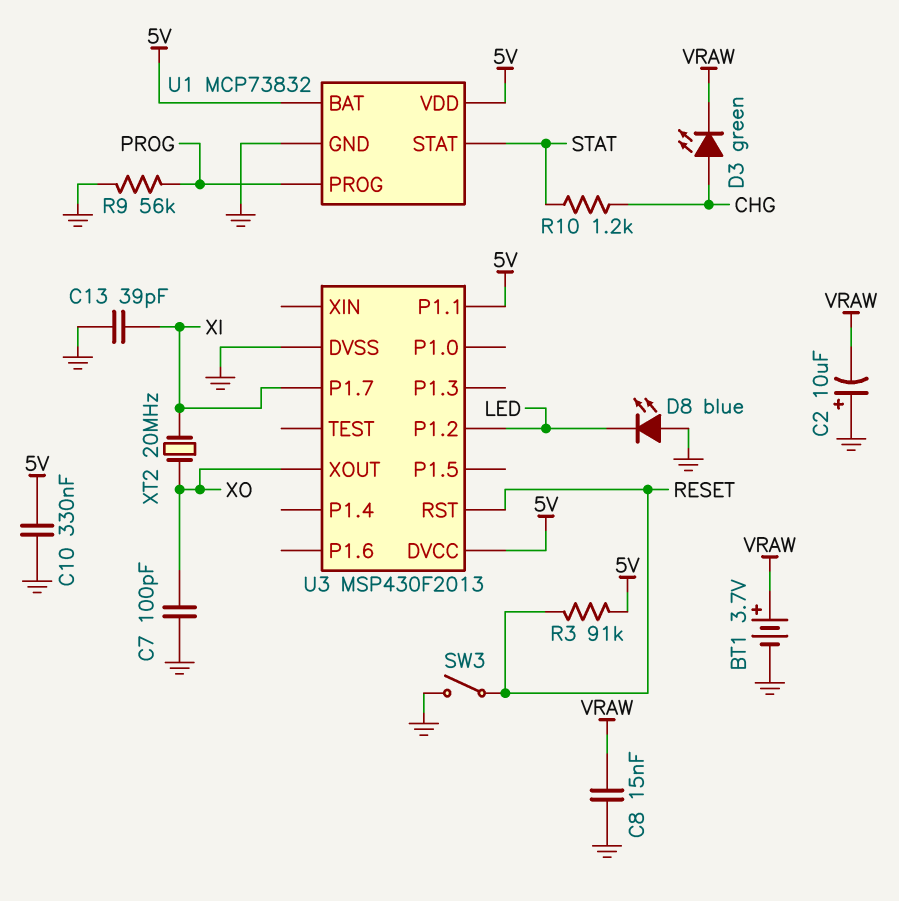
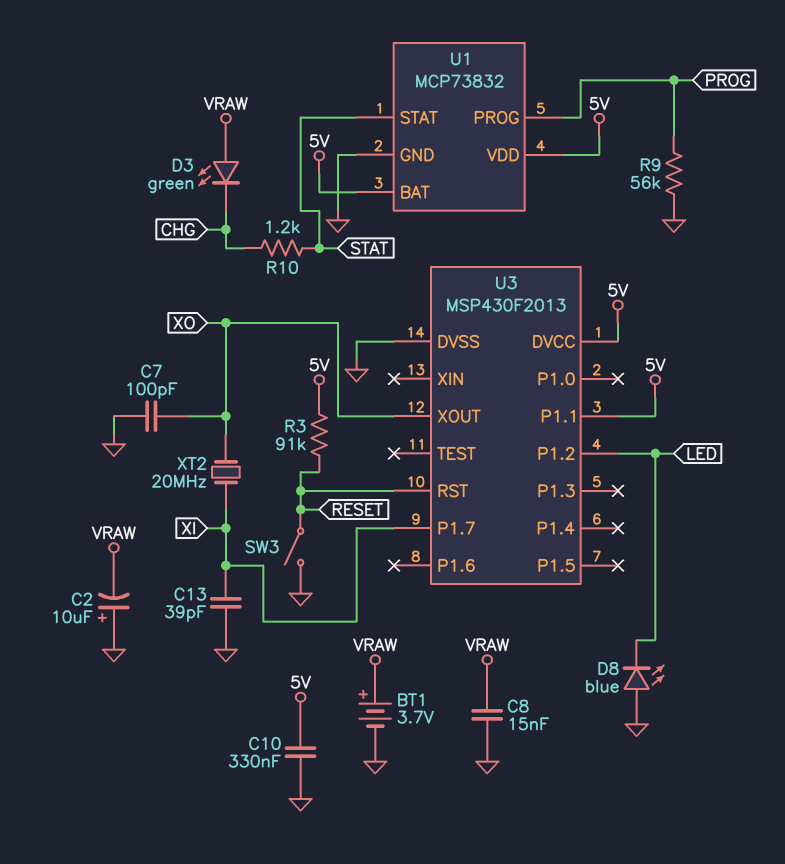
D3: LED green (A CHG, K VRAW) -> LED green (A VRAW, K CHG)

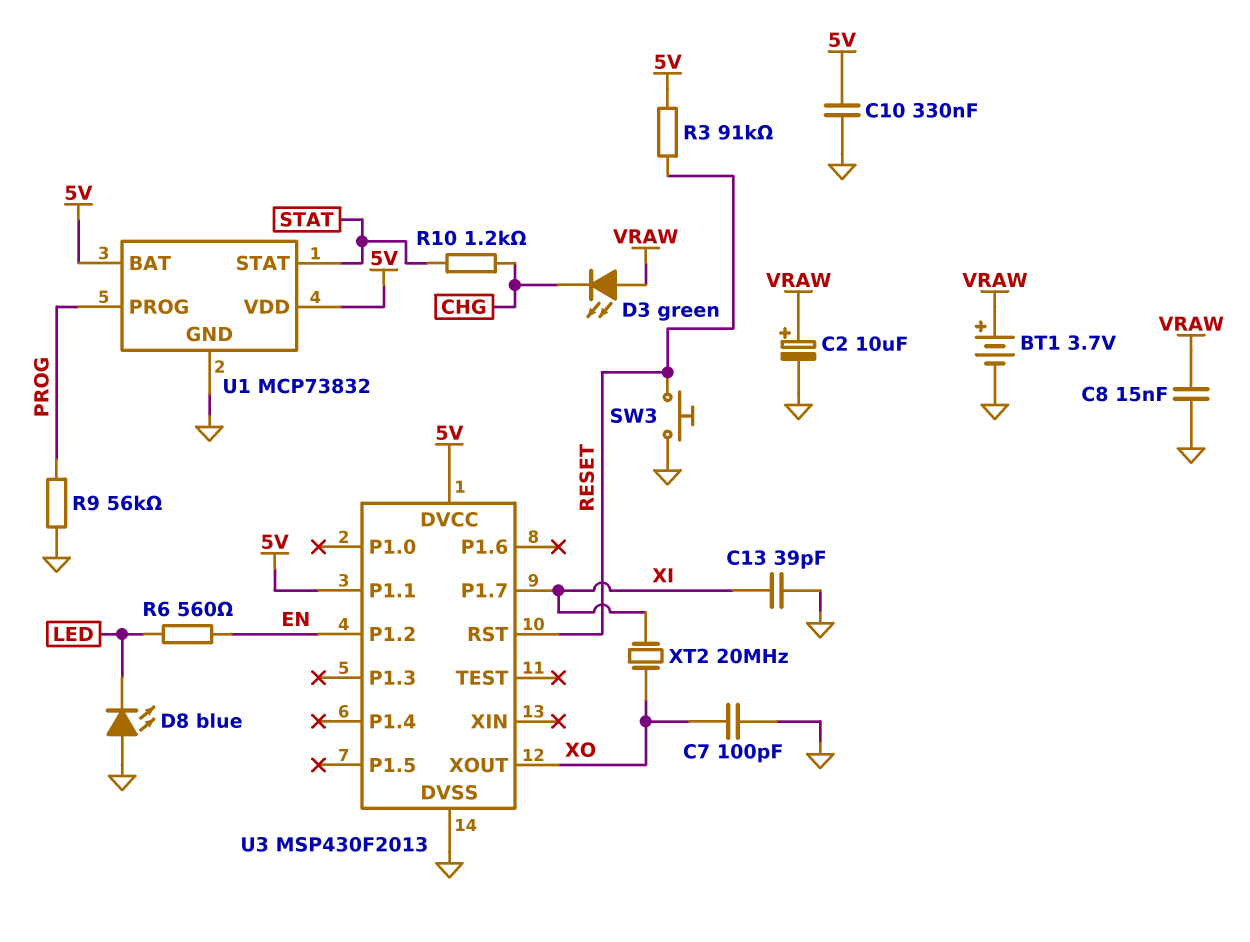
C2: 10uF (plus GND, minus VRAW) -> 10uF (plus VRAW, minus GND)
R6: none -> 560 (EN, LED)
SW3: switch (GND, RESET) -> button (GND, RESET)
U3 pin P1.2: LED -> EN

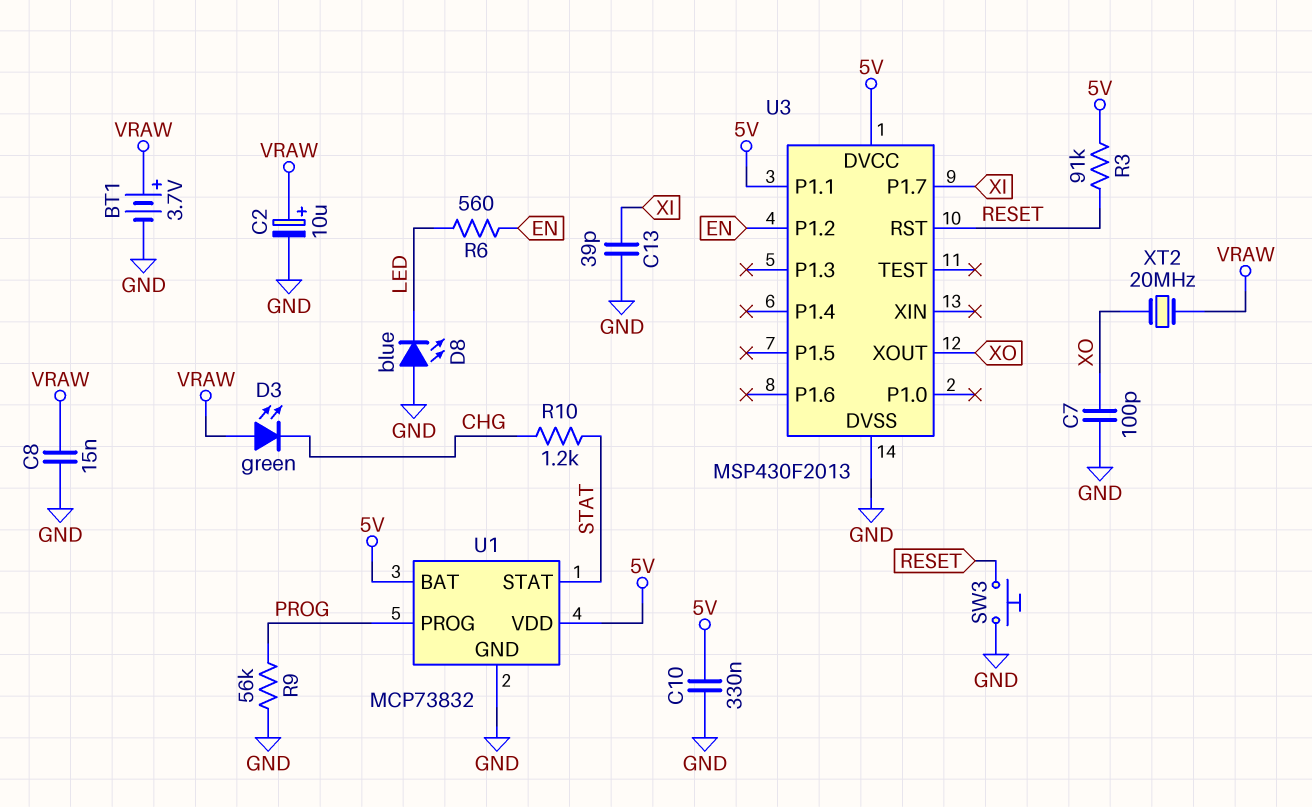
XT2: 20MHz (XI, XO) -> 20MHz (VRAW, XO)

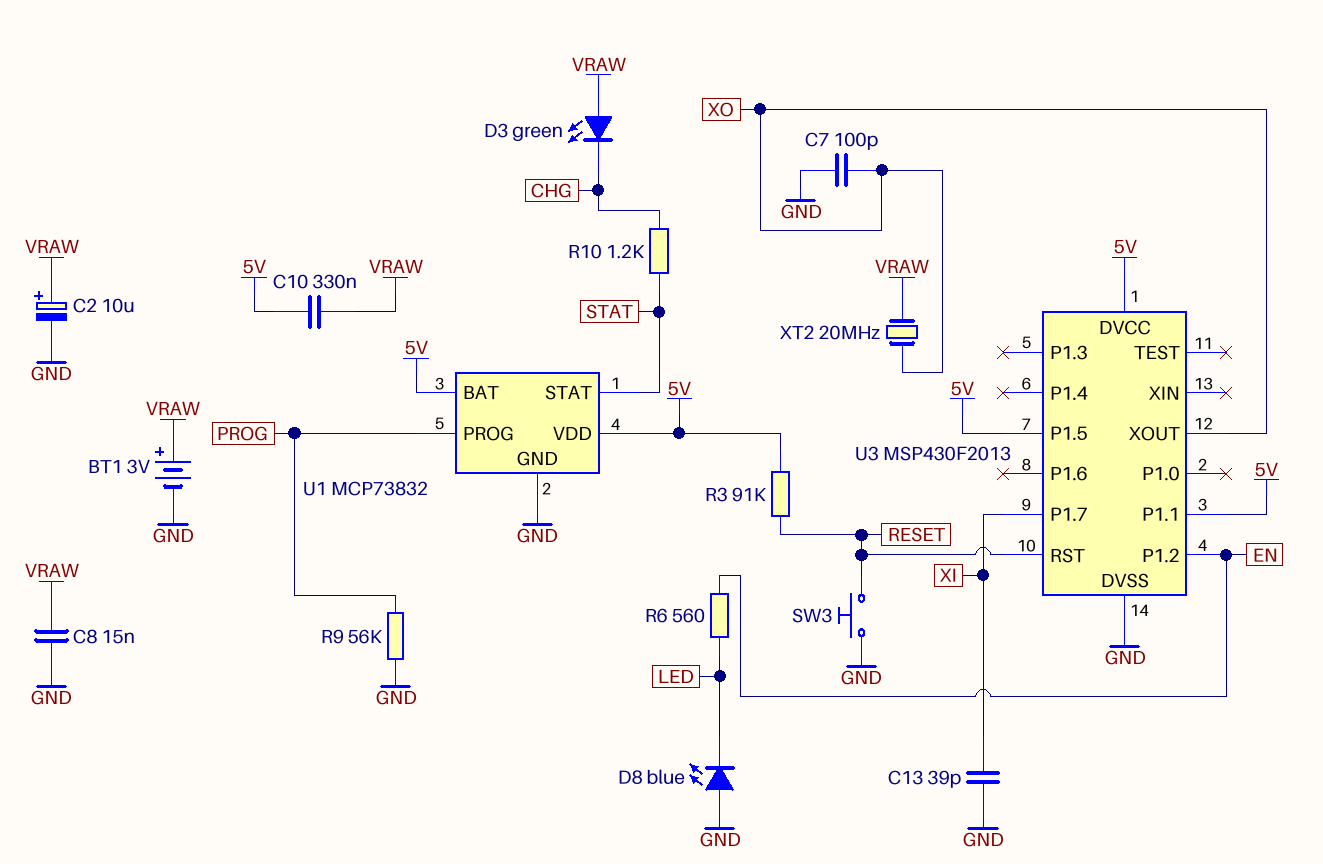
BT1: 3.7V (plus VRAW, minus GND) -> 3V (plus VRAW, minus GND)
C10: 330nF (5V, GND) -> 330nF (5V, VRAW)
U3 pin P1.5: none -> 5V

